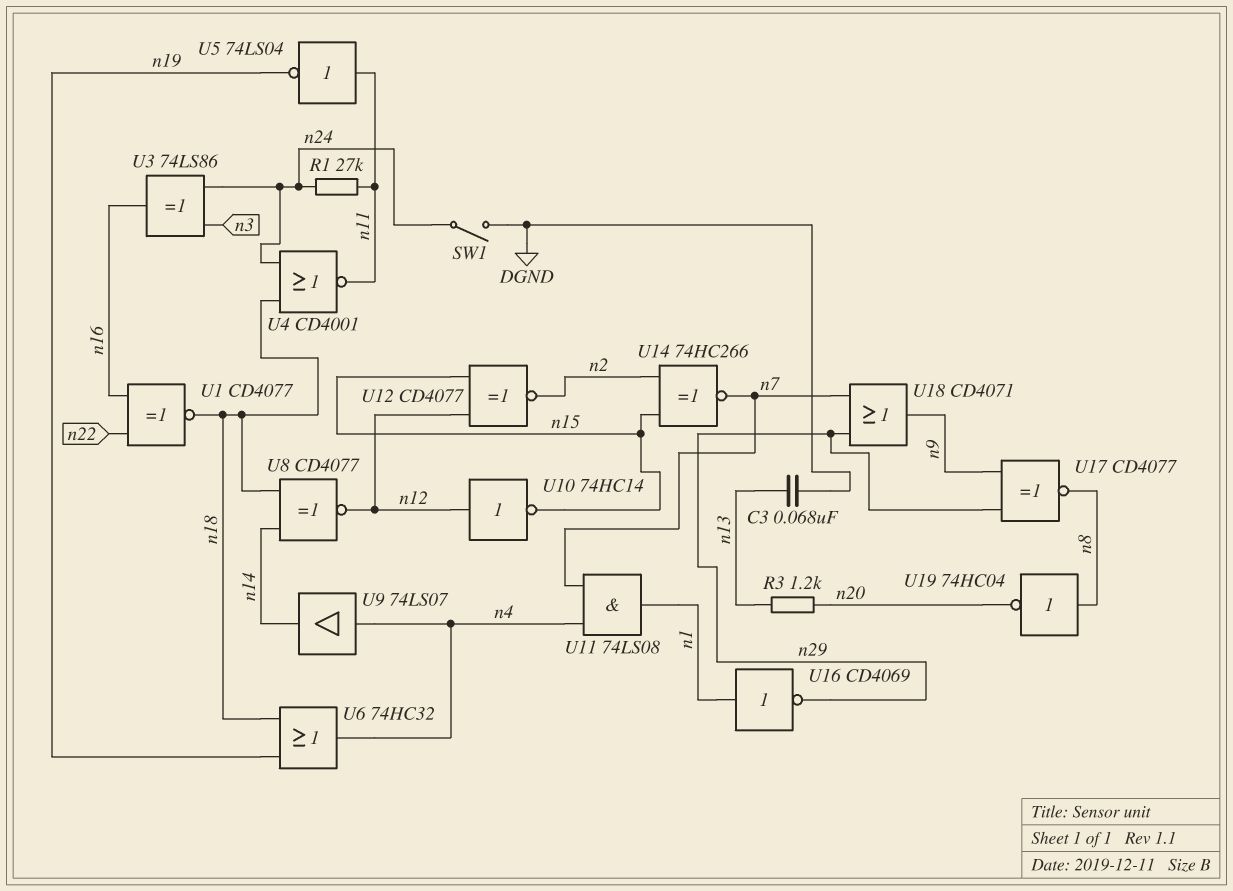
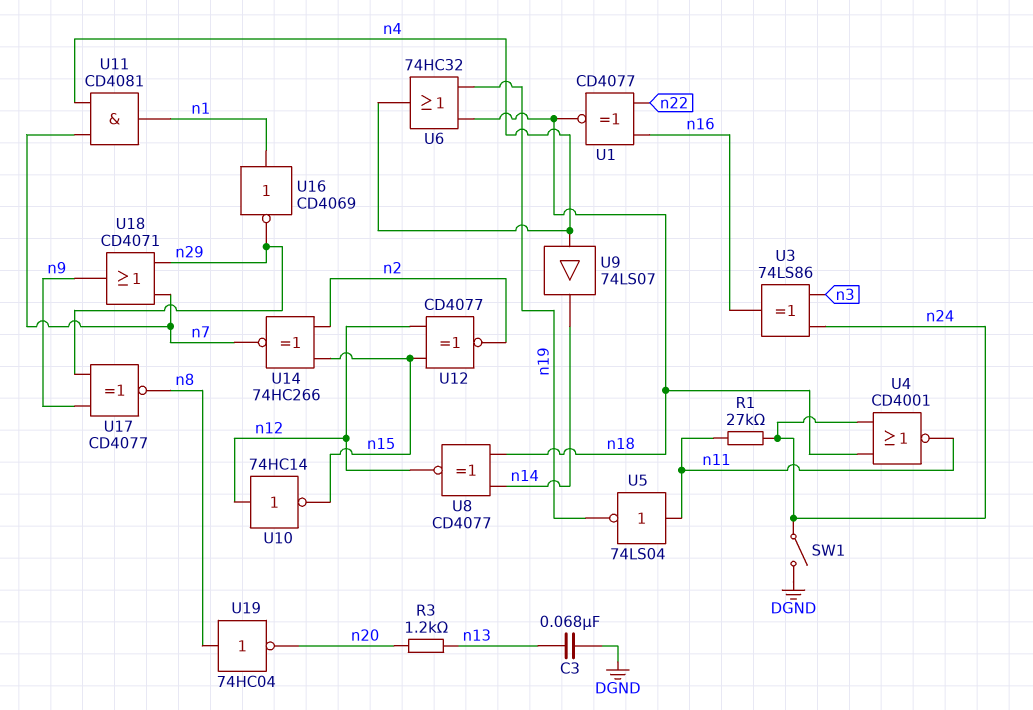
U11: AND 74LS08 (in n4, in n7, out n1) -> AND CD4081 (in n4, in n7, out n1)

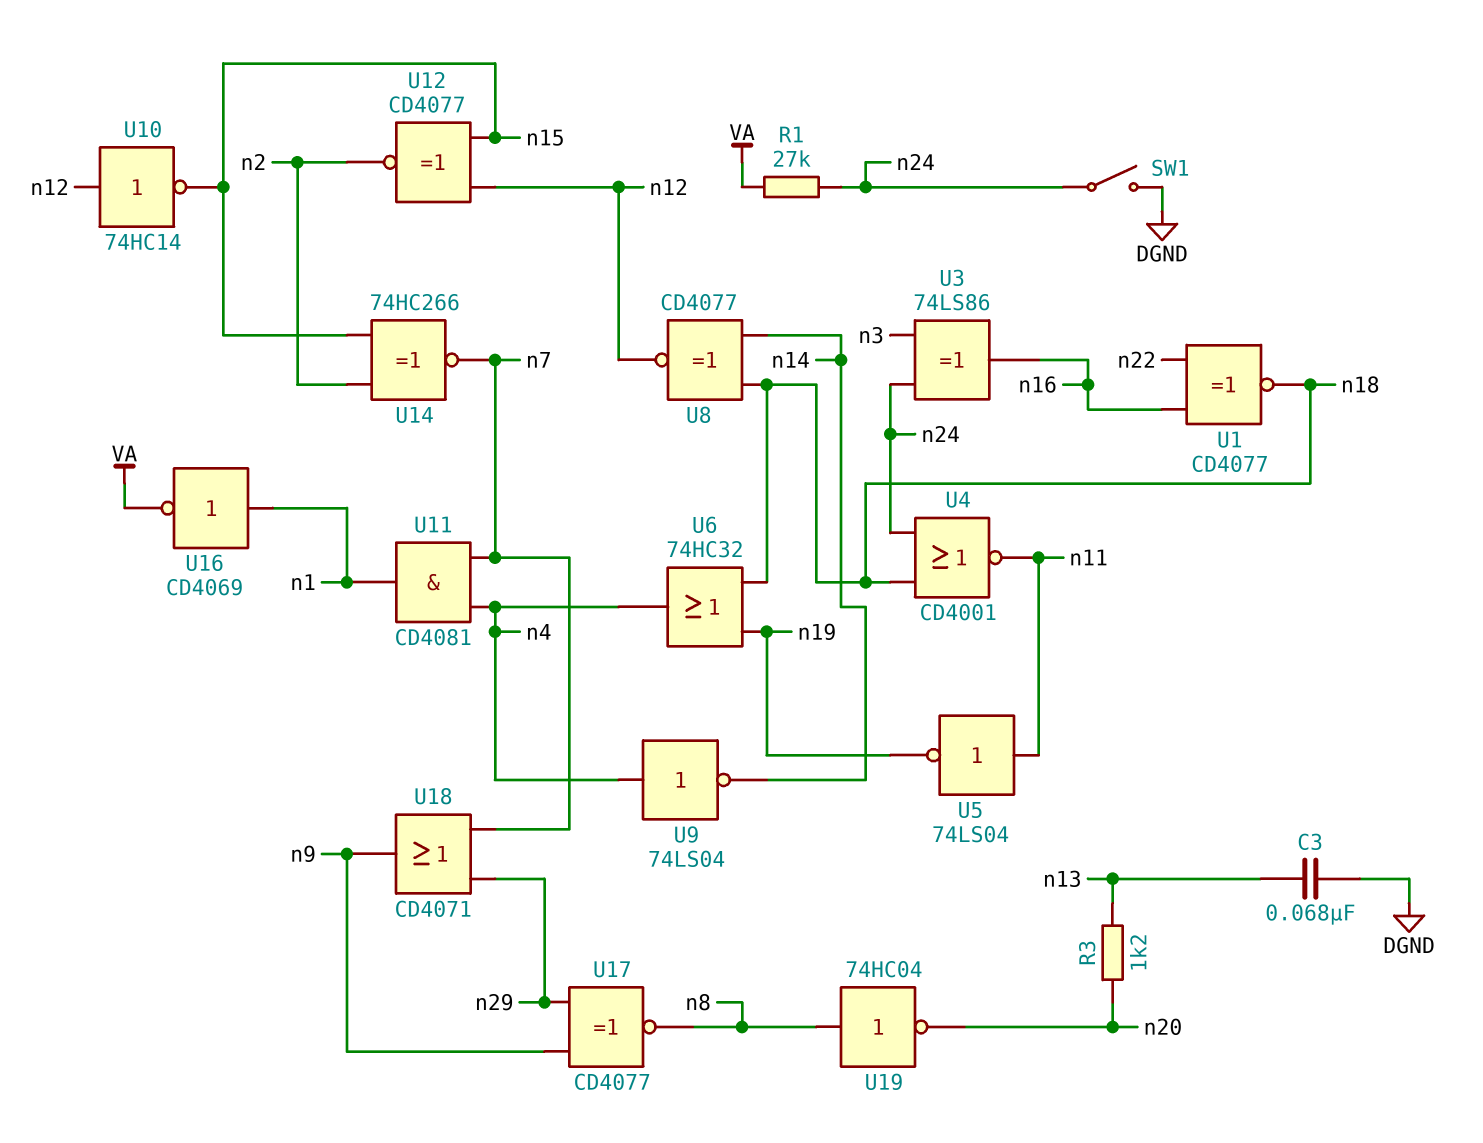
R1: 27k (n11, n24) -> 27k (VA, n24)
U9: buffer 74LS07 (in n4, out n14) -> NOT 74LS04 (in n4, out n14)
U16: NOT CD4069 (in n1, out n29) -> NOT CD4069 (in n1, out VA)

